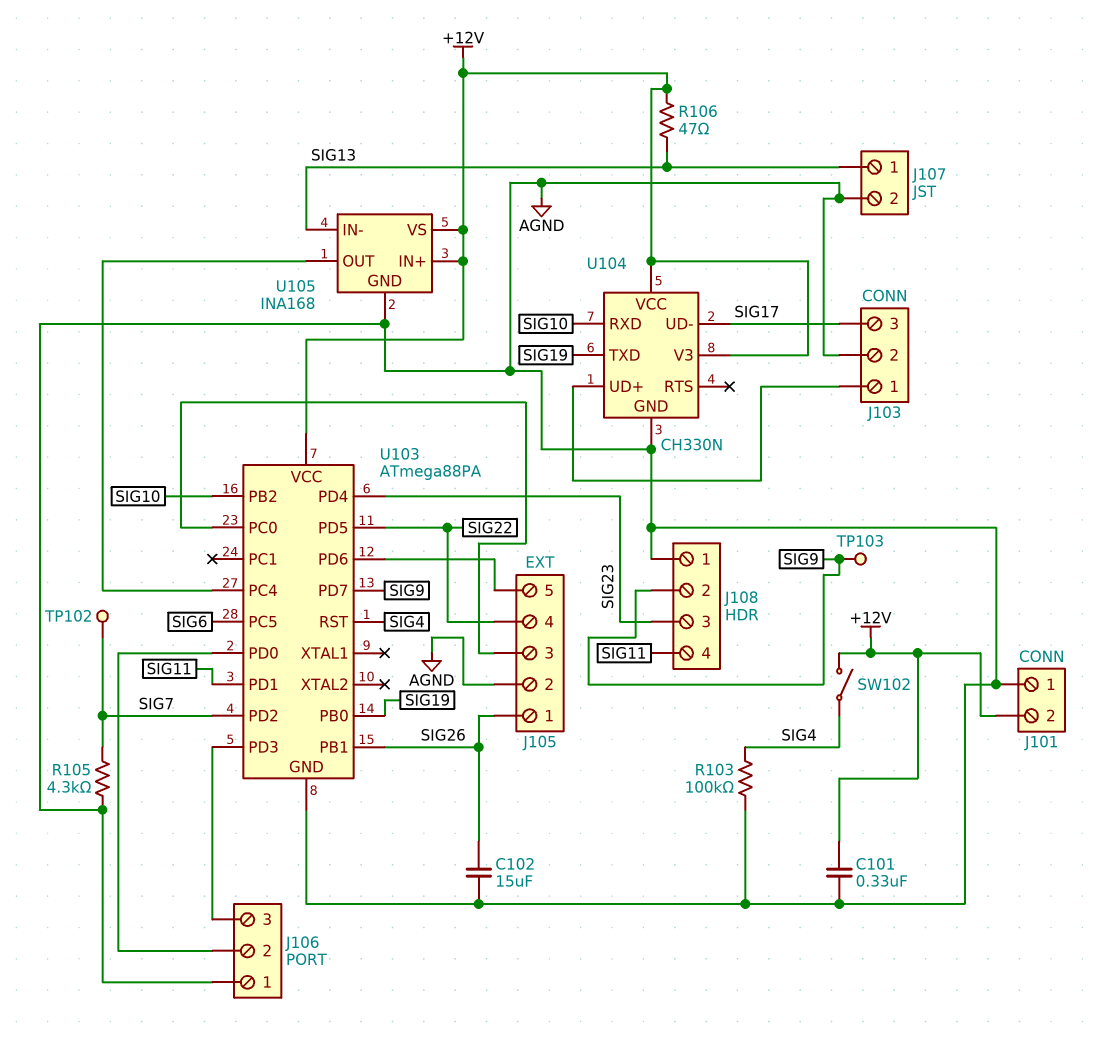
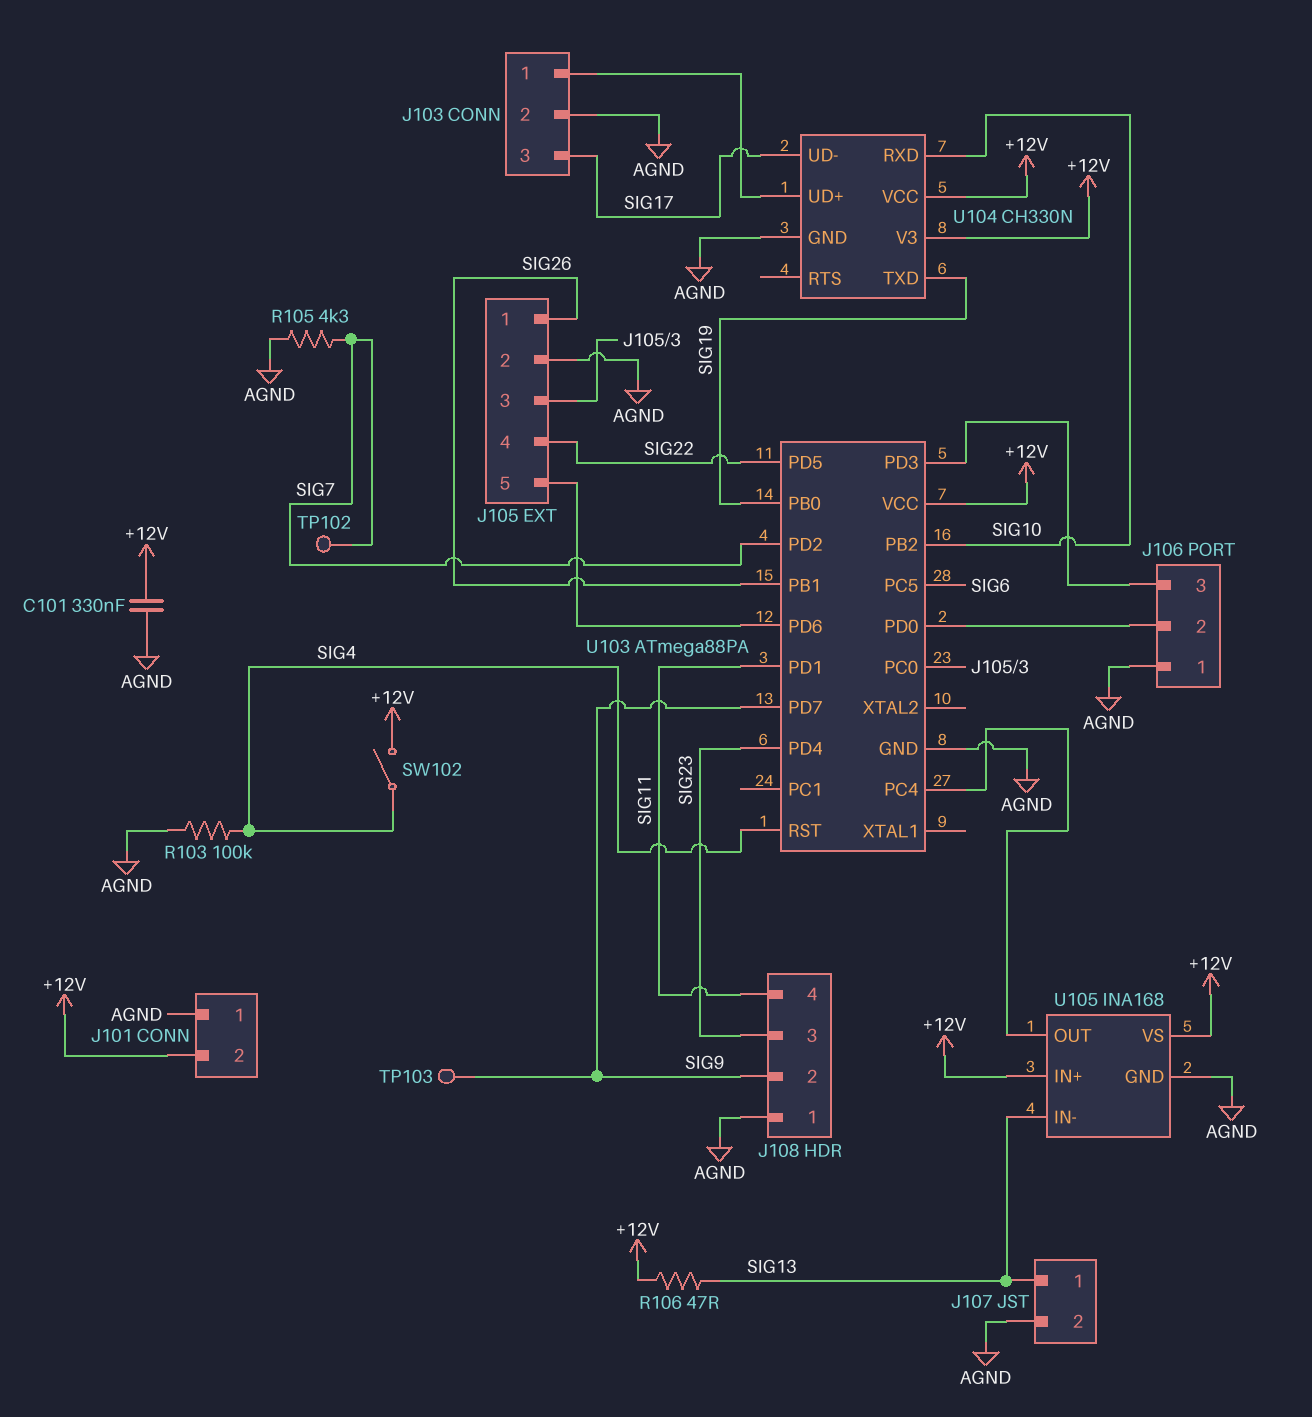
C102: 15uF (AGND, SIG26) -> none

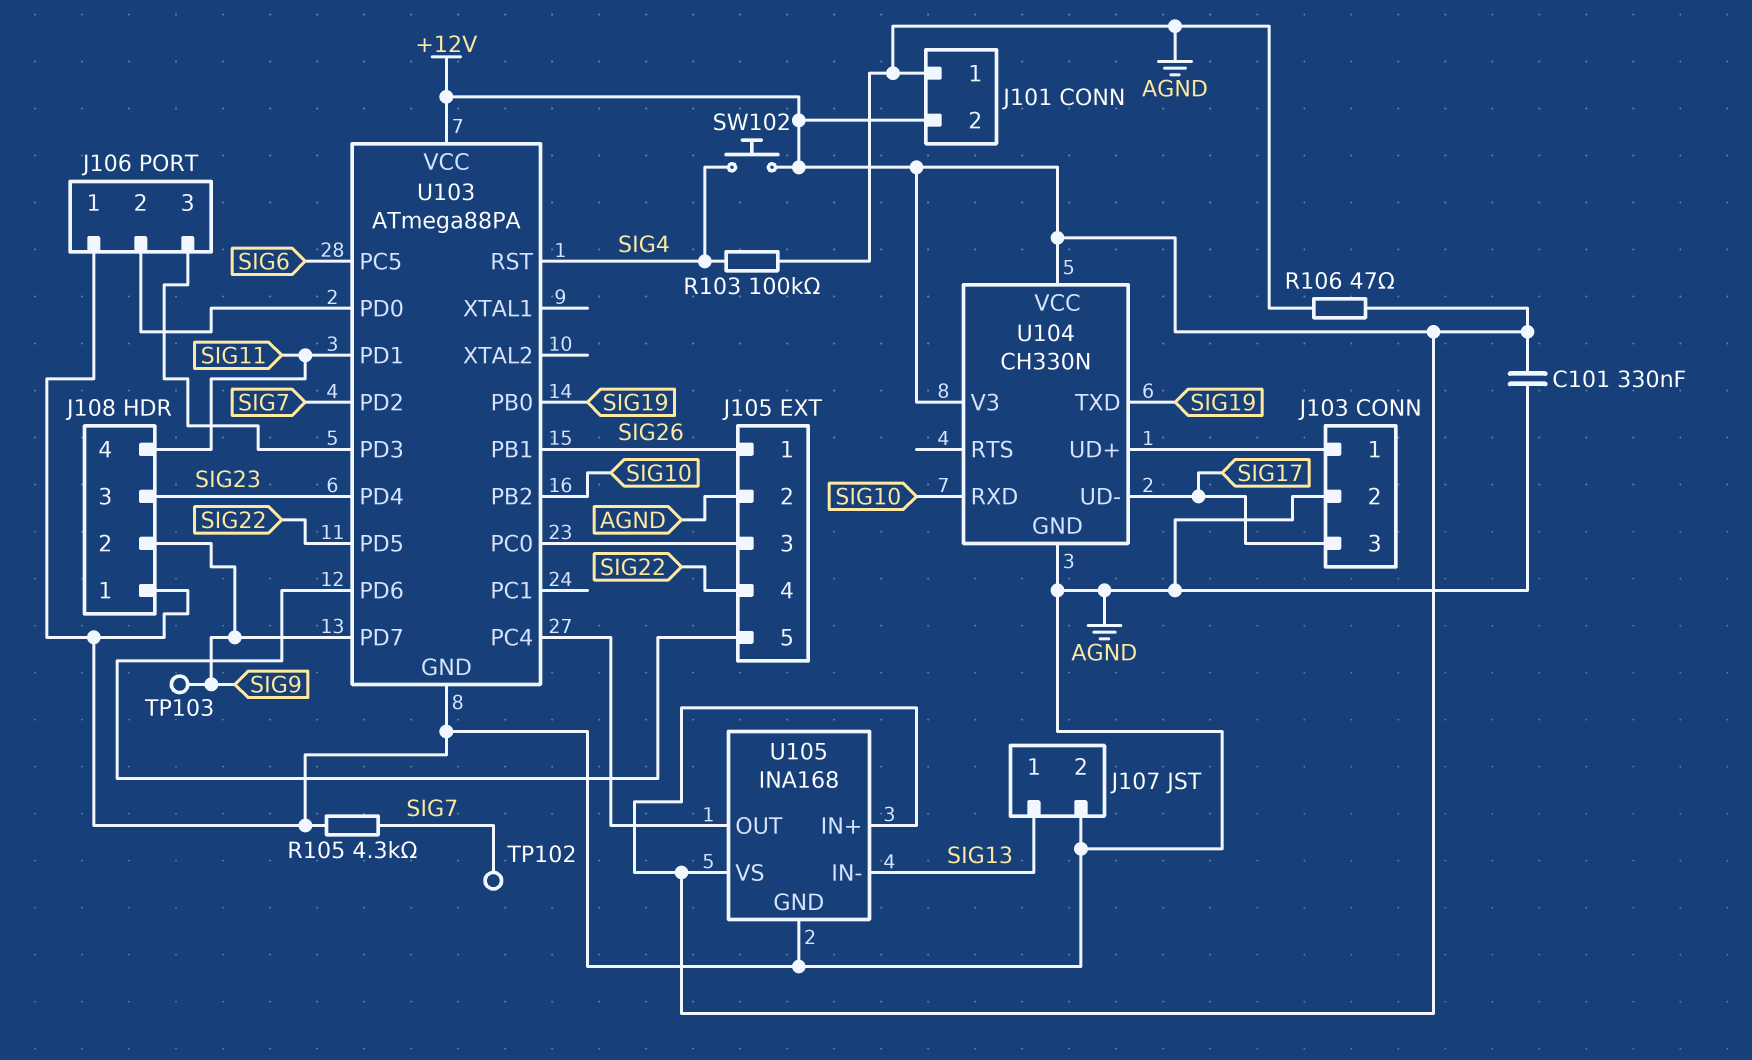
R106: 47 (+12V, SIG13) -> 47 (+12V, AGND)
SW102: switch (+12V, SIG4) -> button (+12V, SIG4)

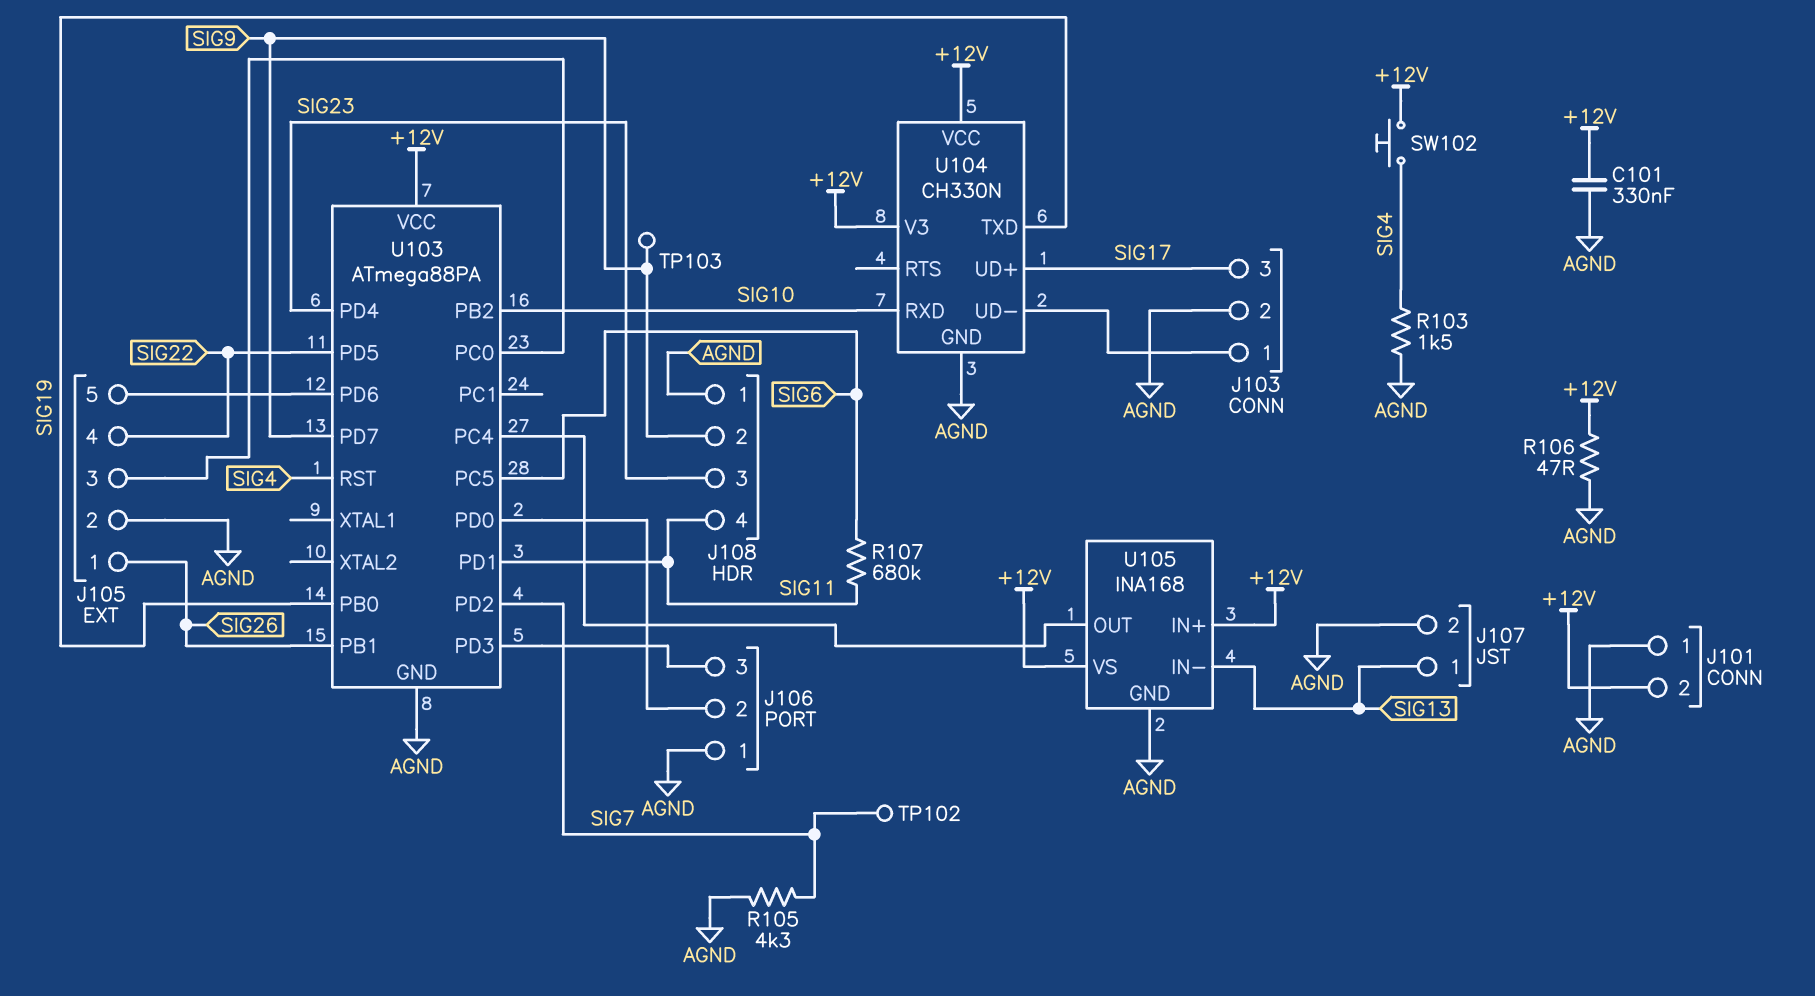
R103: 100k (AGND, SIG4) -> 1.5k (AGND, SIG4)
R107: none -> 680k (SIG6, SIG11)
U104 pin UD+: J103/1 -> SIG17
U104 pin UD-: SIG17 -> J103/1

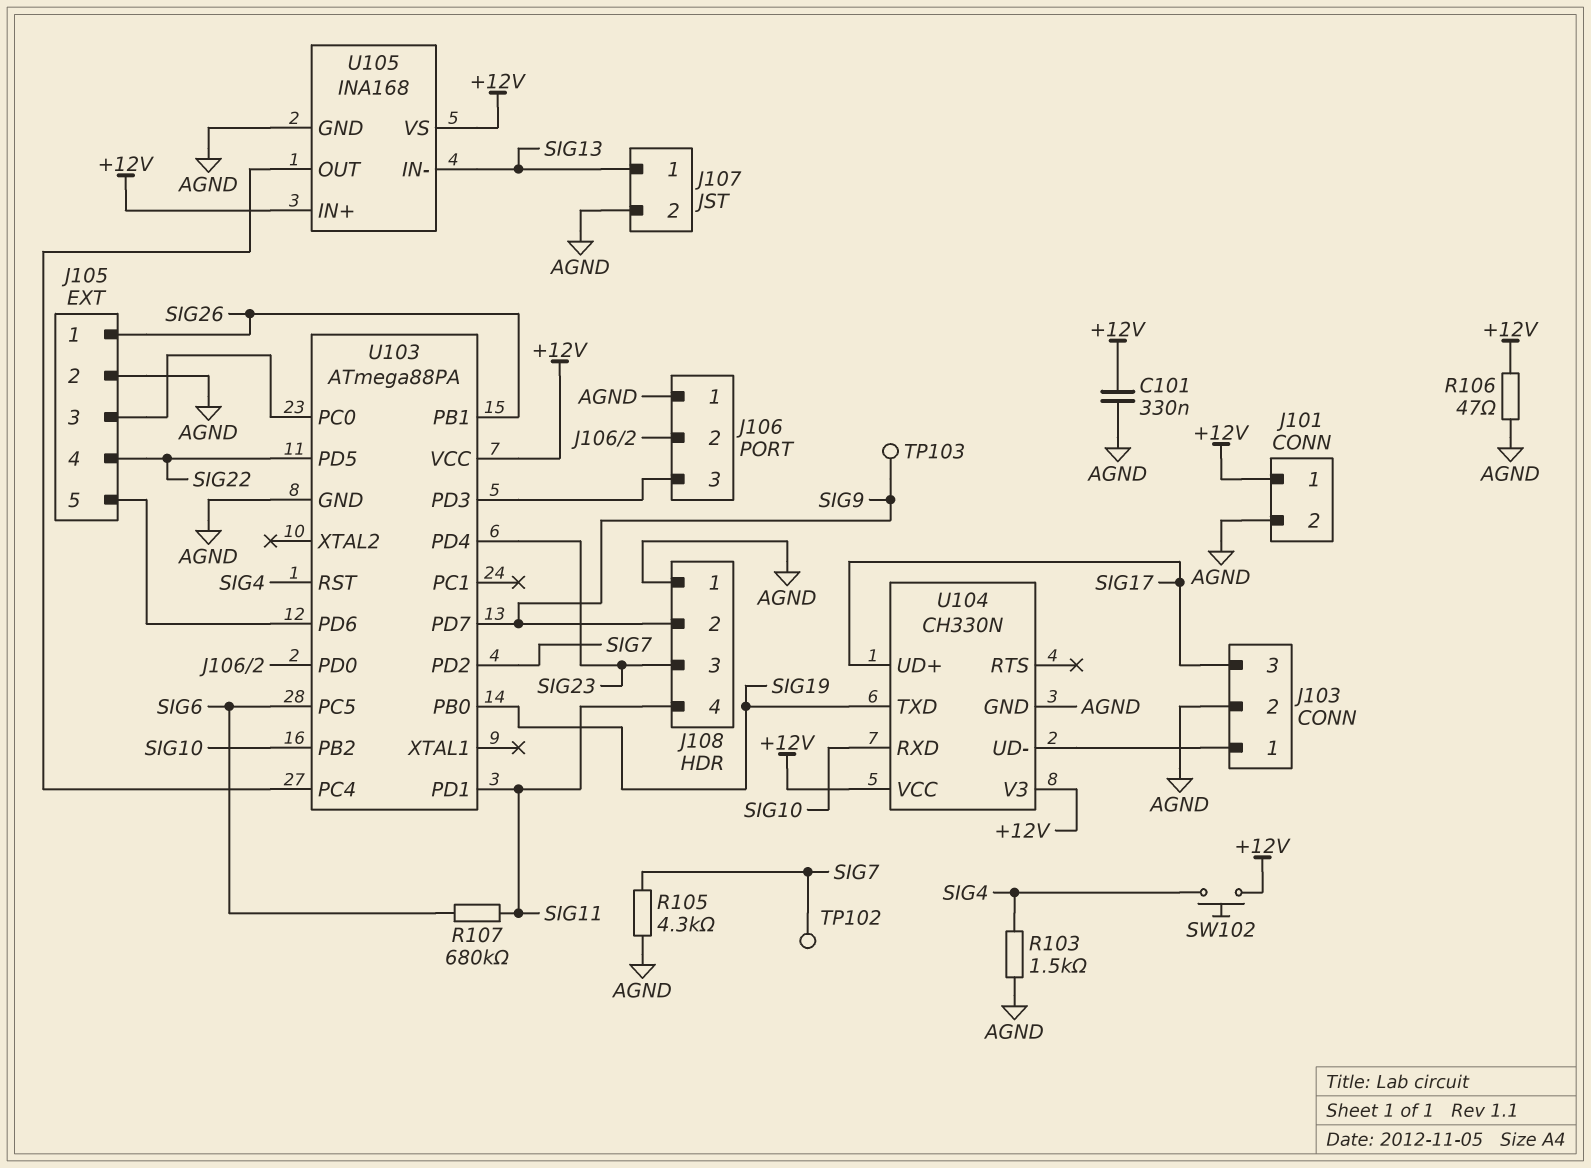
J101 pin 1: AGND -> +12V
J101 pin 2: +12V -> AGND

